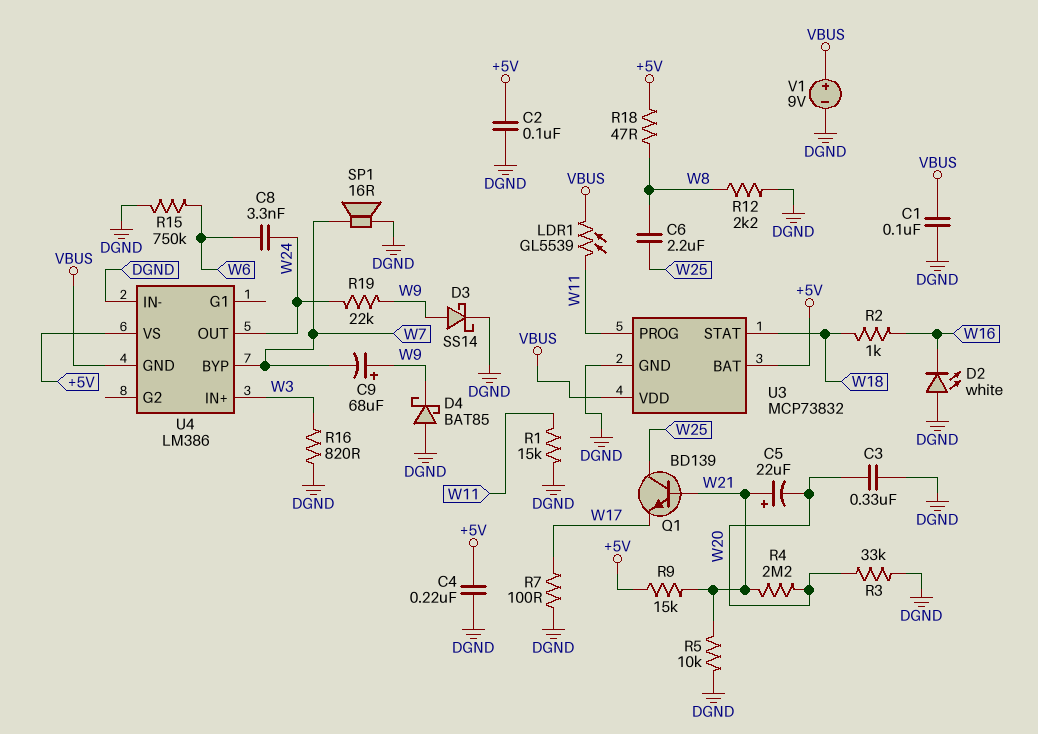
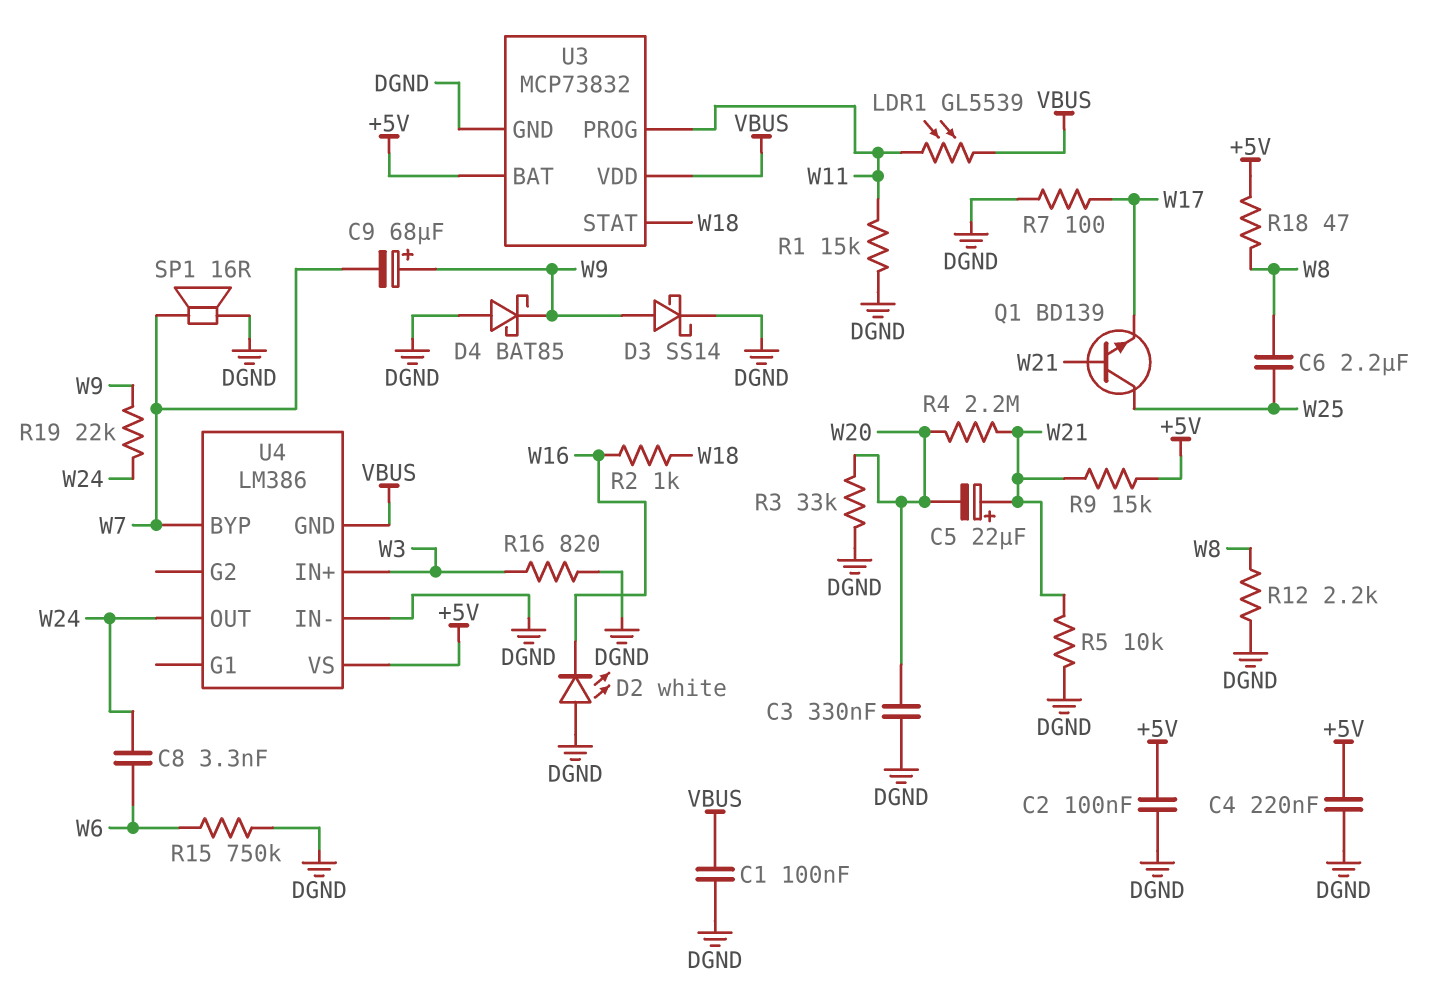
V1: 9V (plus VBUS, minus DGND) -> none

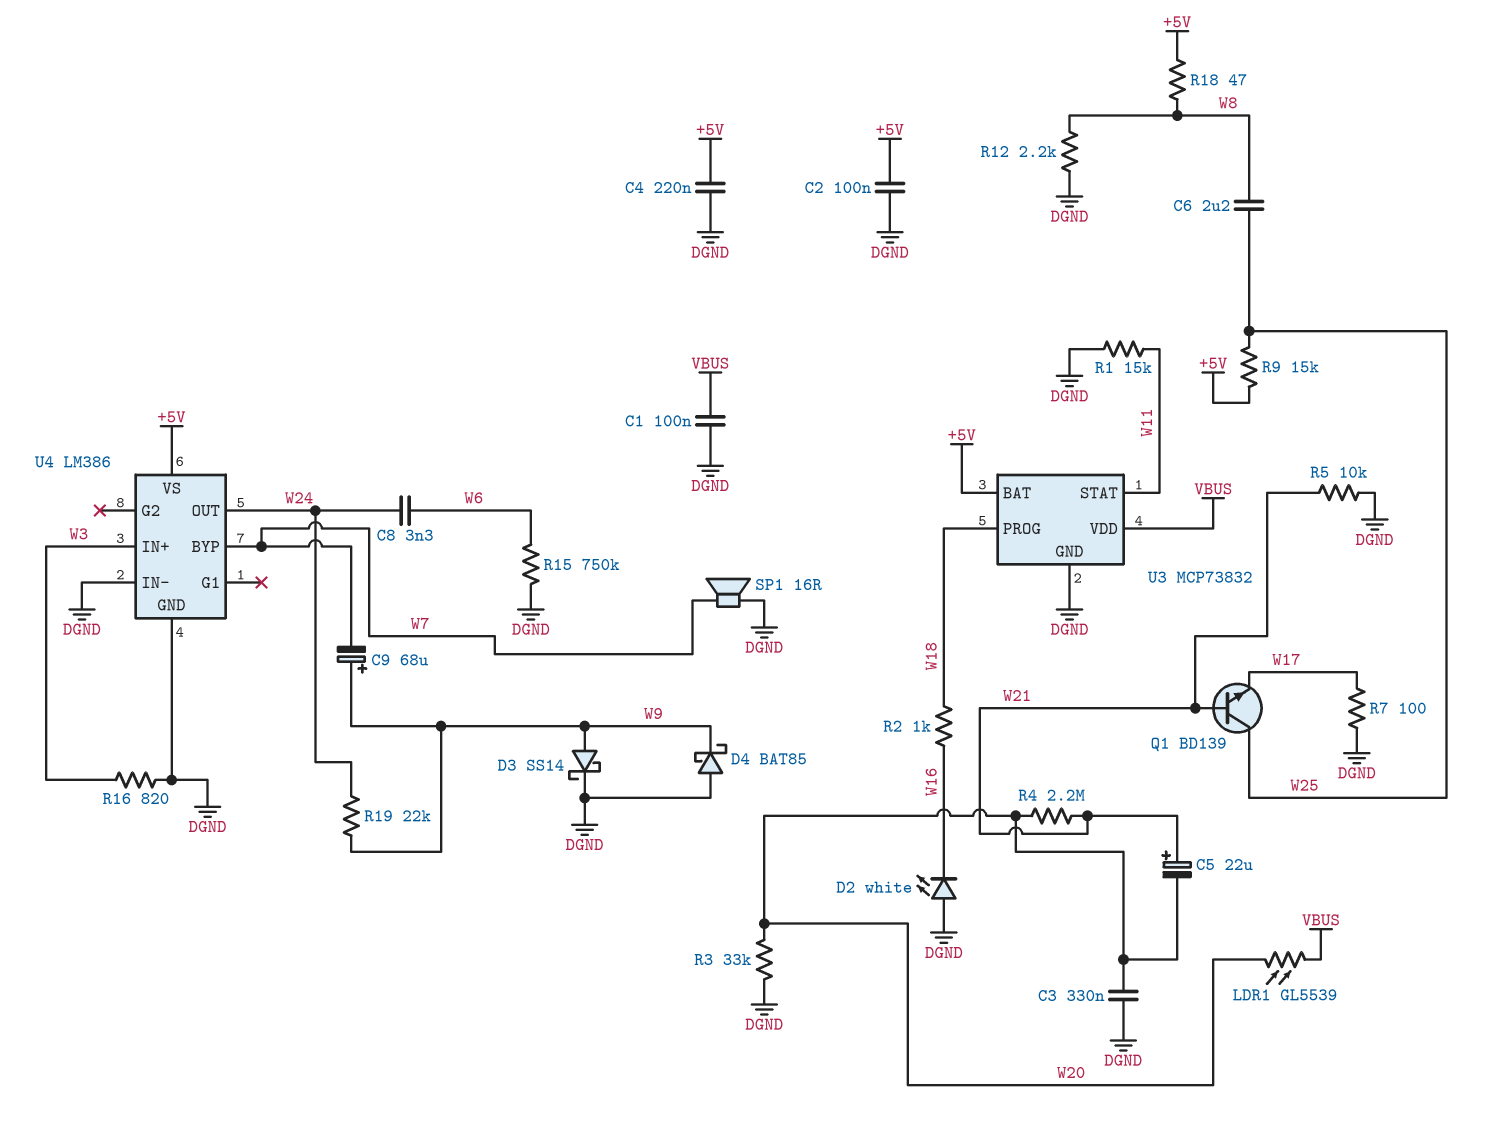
LDR1: GL5539 (VBUS, W11) -> GL5539 (VBUS, W20)
R9: 15k (+5V, W21) -> 15k (+5V, W25)
U3 pin PROG: W11 -> W18
U3 pin STAT: W18 -> W11
U4 pin GND: VBUS -> DGND

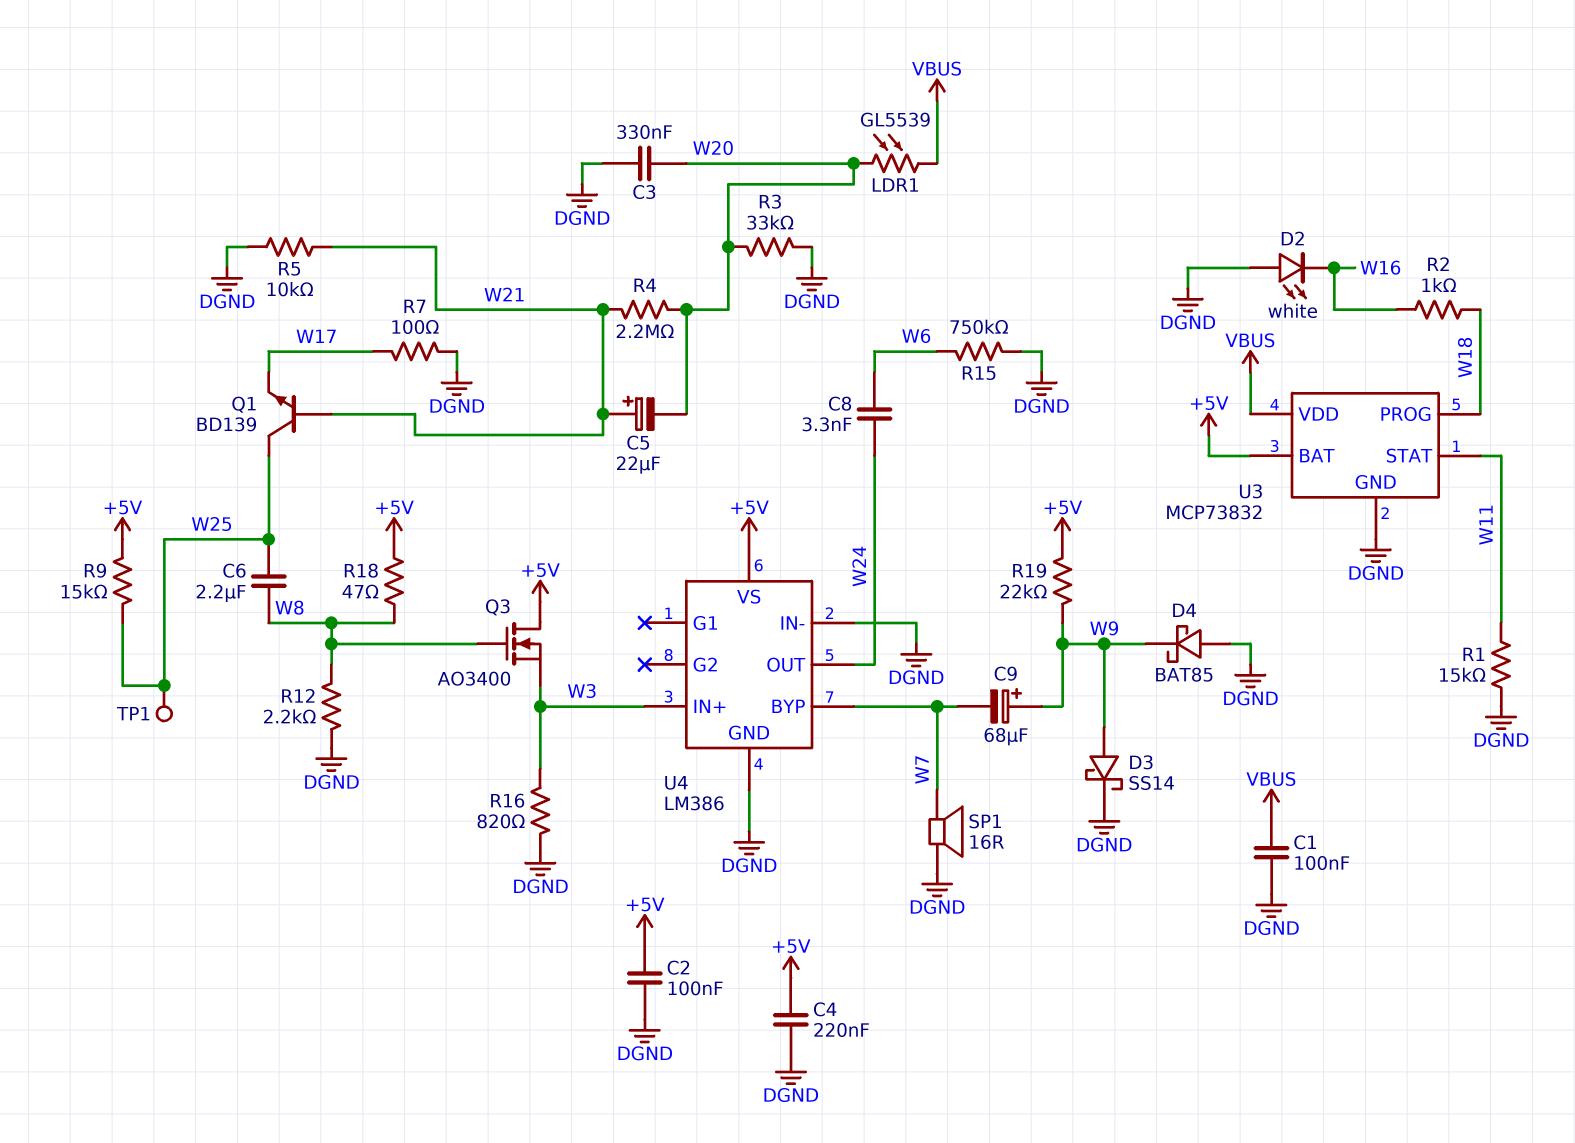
Q3: none -> NMOS AO3400 (G W8, D +5V, S W3)
R19: 22k (W9, W24) -> 22k (+5V, W9)
TP1: none -> test point (W25)

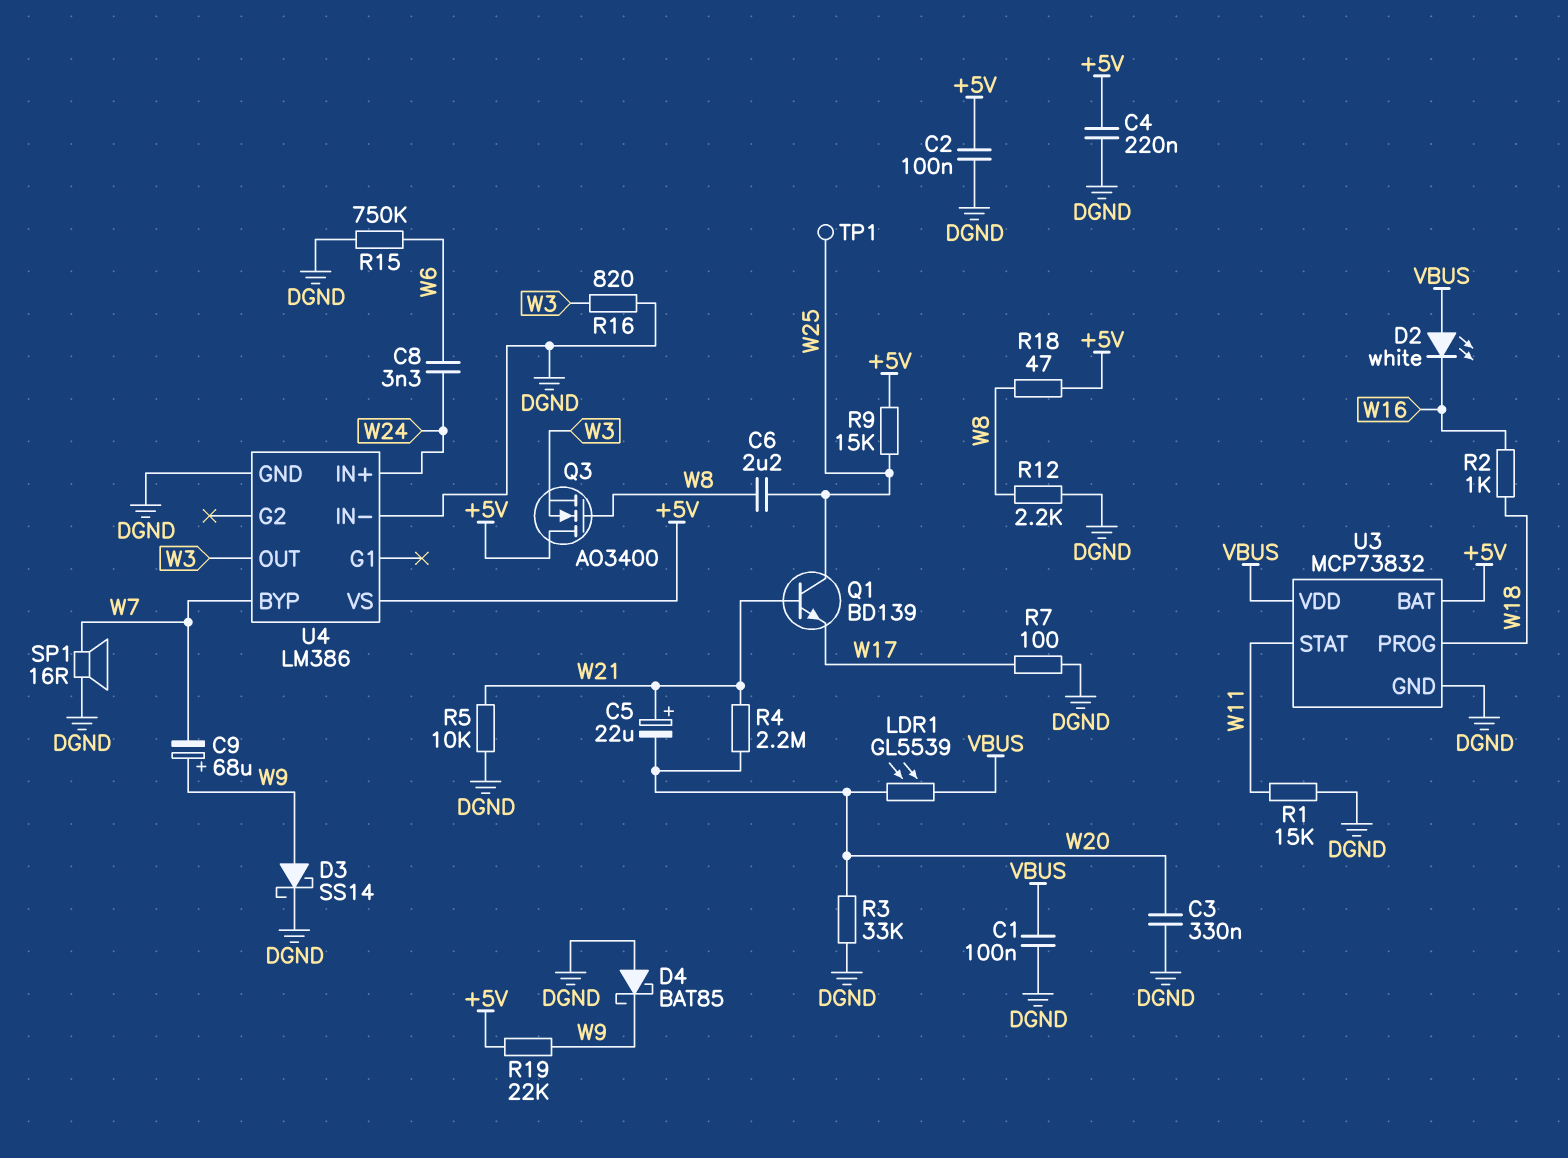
D2: LED white (A DGND, K W16) -> LED white (A VBUS, K W16)
U4 pin IN+: W3 -> W24
U4 pin OUT: W24 -> W3

